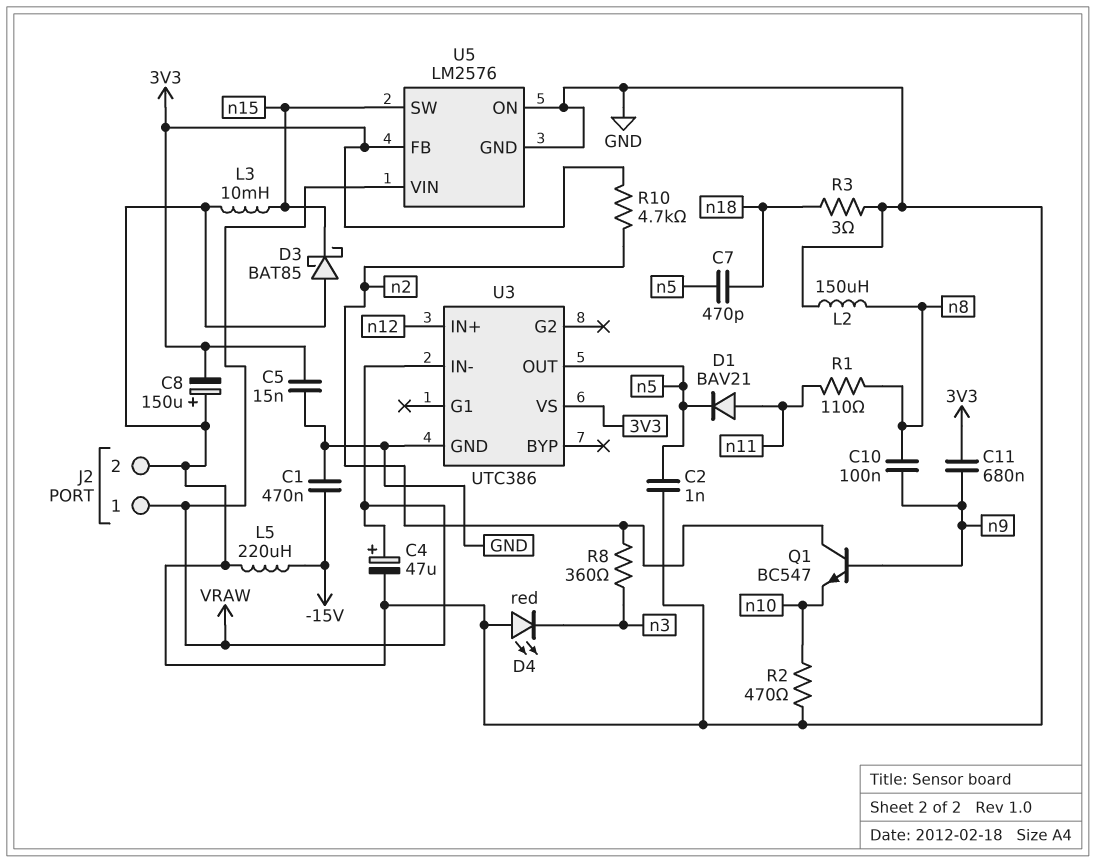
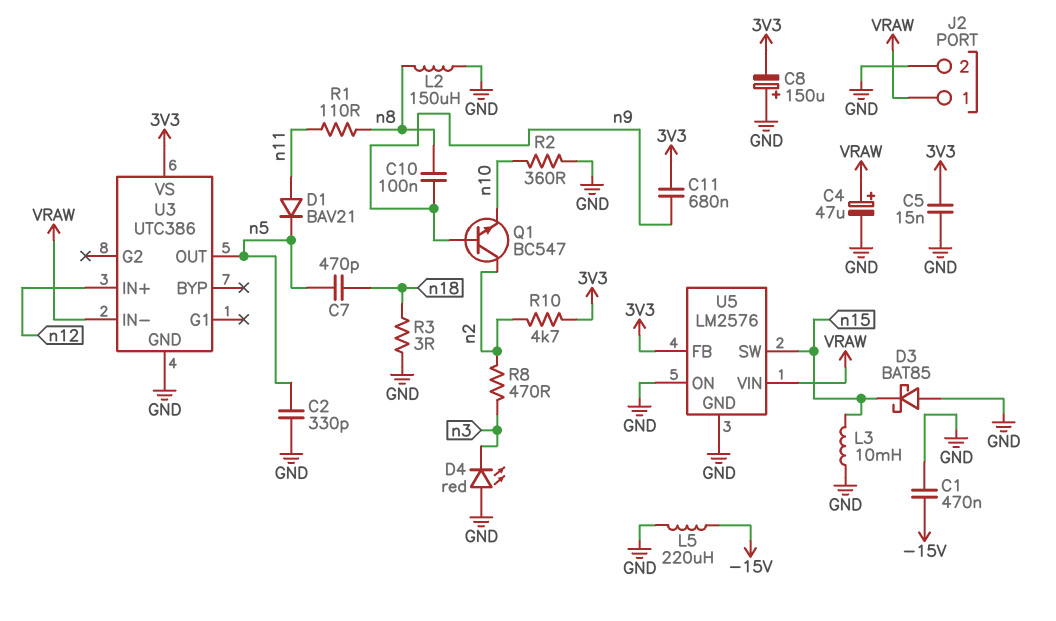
C2: 1nF (GND, n5) -> 330pF (GND, n5)
R2: 470 (GND, n10) -> 360 (GND, n10)
R8: 360 (n2, n3) -> 470 (n2, n3)

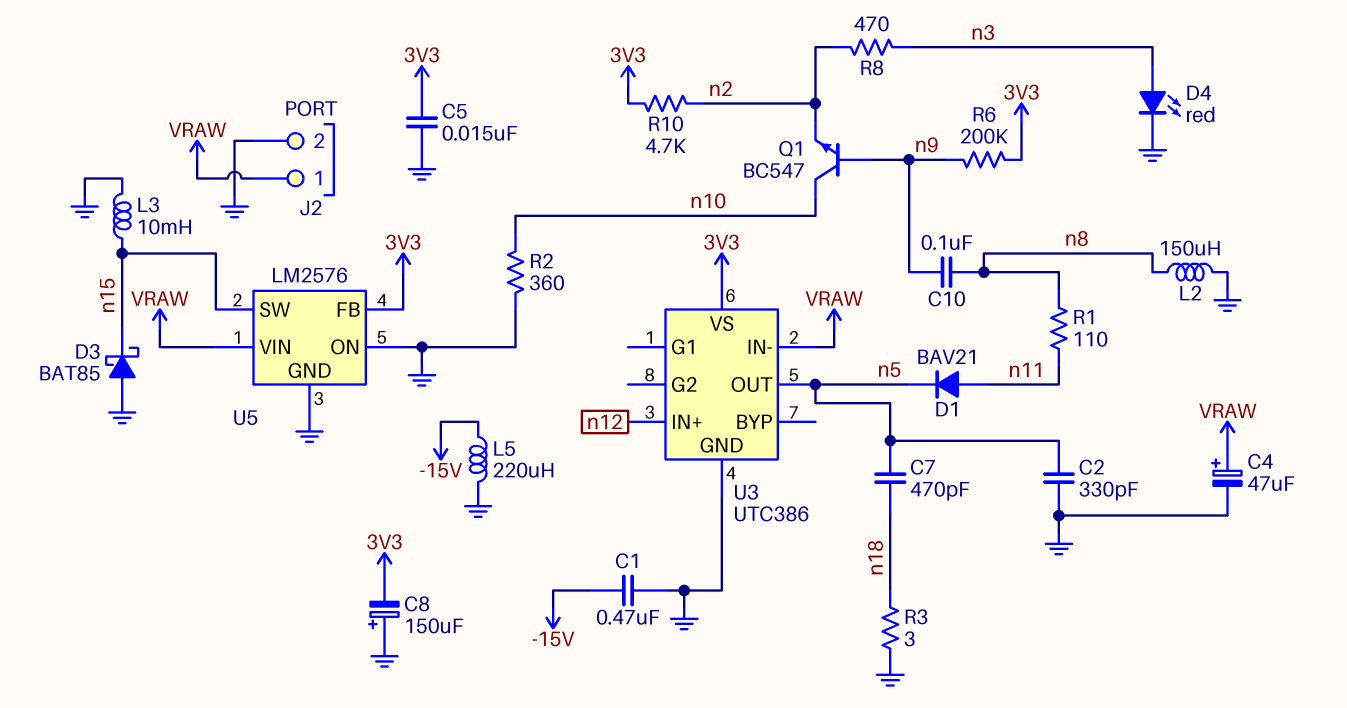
C11: 680nF (3V3, n9) -> none
D4: LED red (A GND, K n3) -> LED red (A n3, K GND)
Q1: NPN BC547 (B n9, C n2, E n10) -> NPN BC547 (B n9, C n10, E n2)
R6: none -> 200k (3V3, n9)

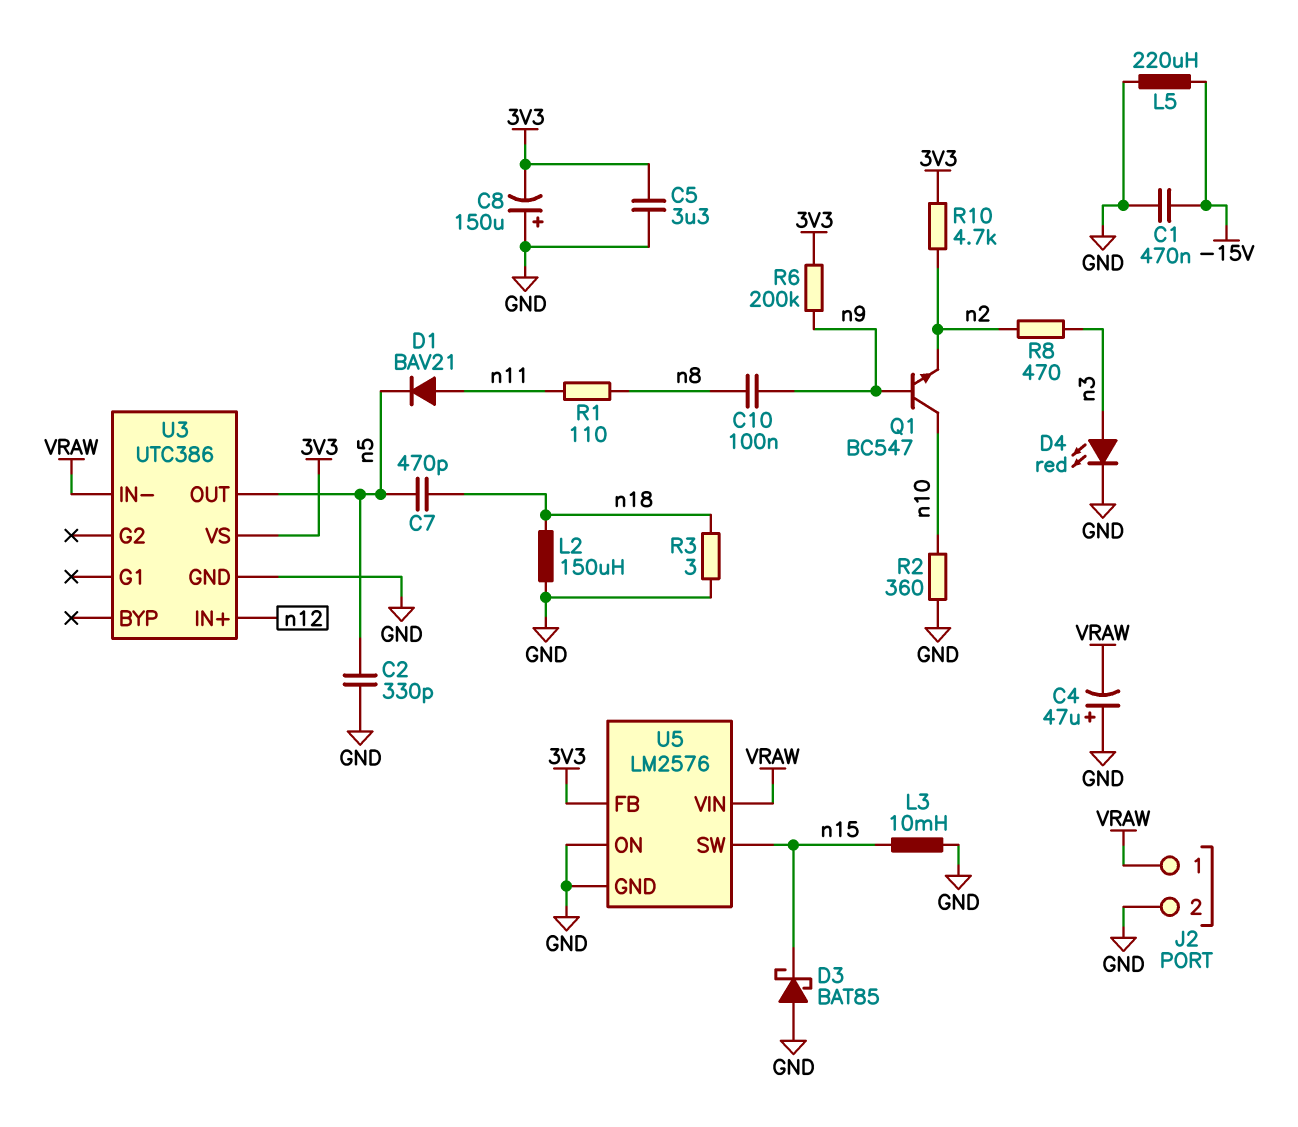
C4: 47uF (plus VRAW, minus GND) -> 47uF (plus GND, minus VRAW)
C5: 15nF (3V3, GND) -> 3.3uF (3V3, GND)
L2: 150uH (GND, n8) -> 150uH (GND, n18)

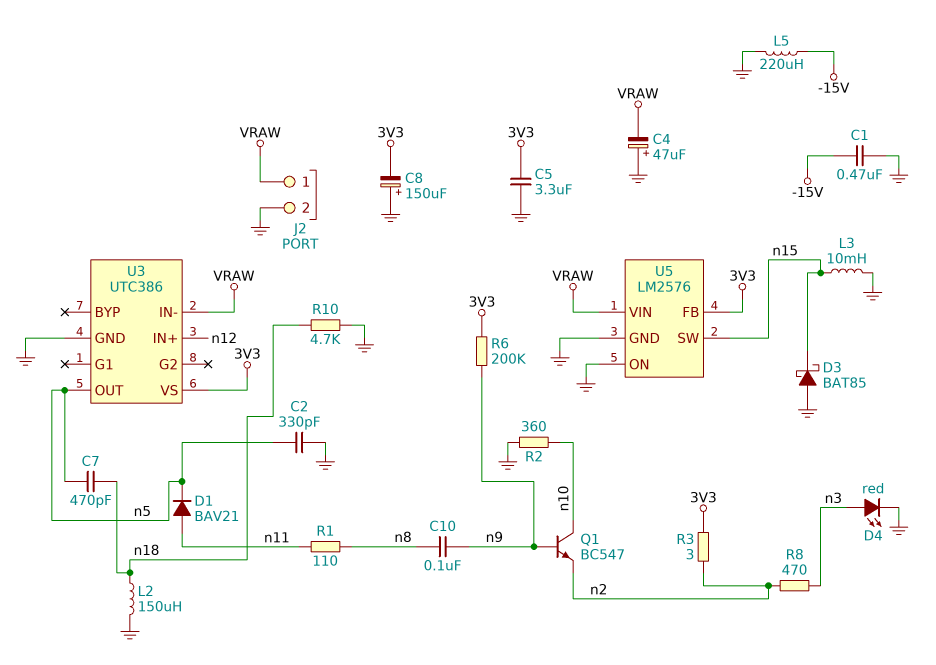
R3: 3 (GND, n18) -> 3 (3V3, n2)
R10: 4.7k (3V3, n2) -> 4.7k (GND, n18)

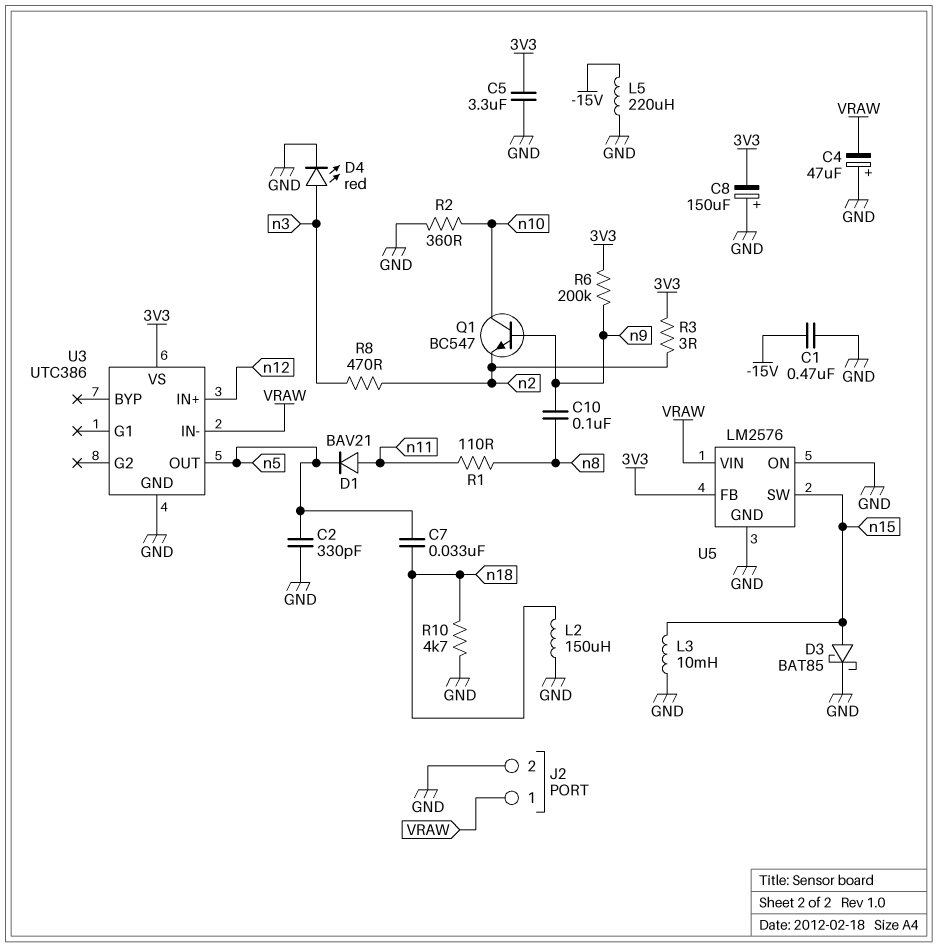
C7: 470pF (n5, n18) -> 33nF (n5, n18)
D3: schottky BAT85 (A GND, K n15) -> schottky BAT85 (A n15, K GND)

